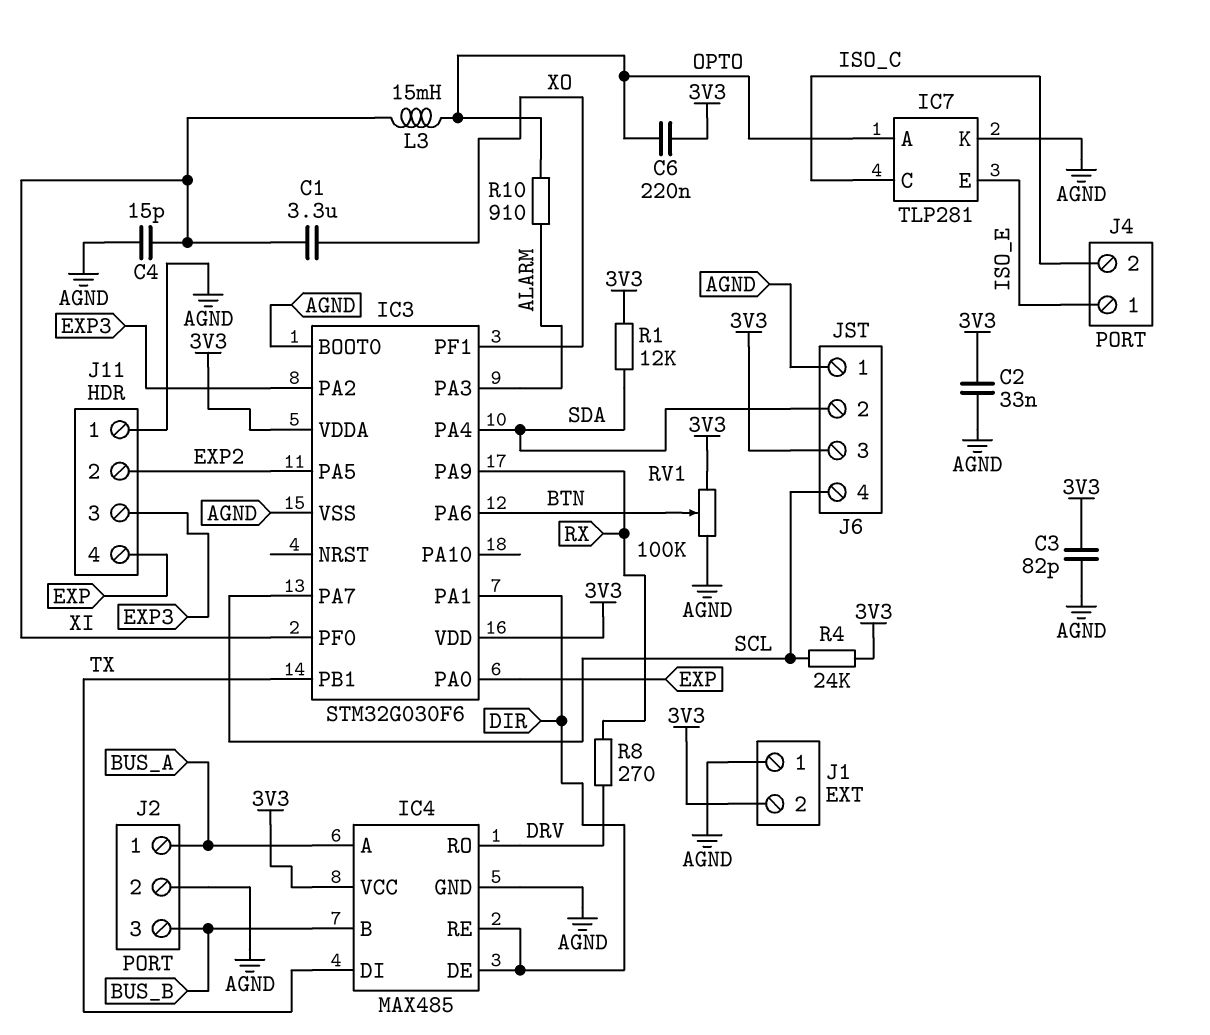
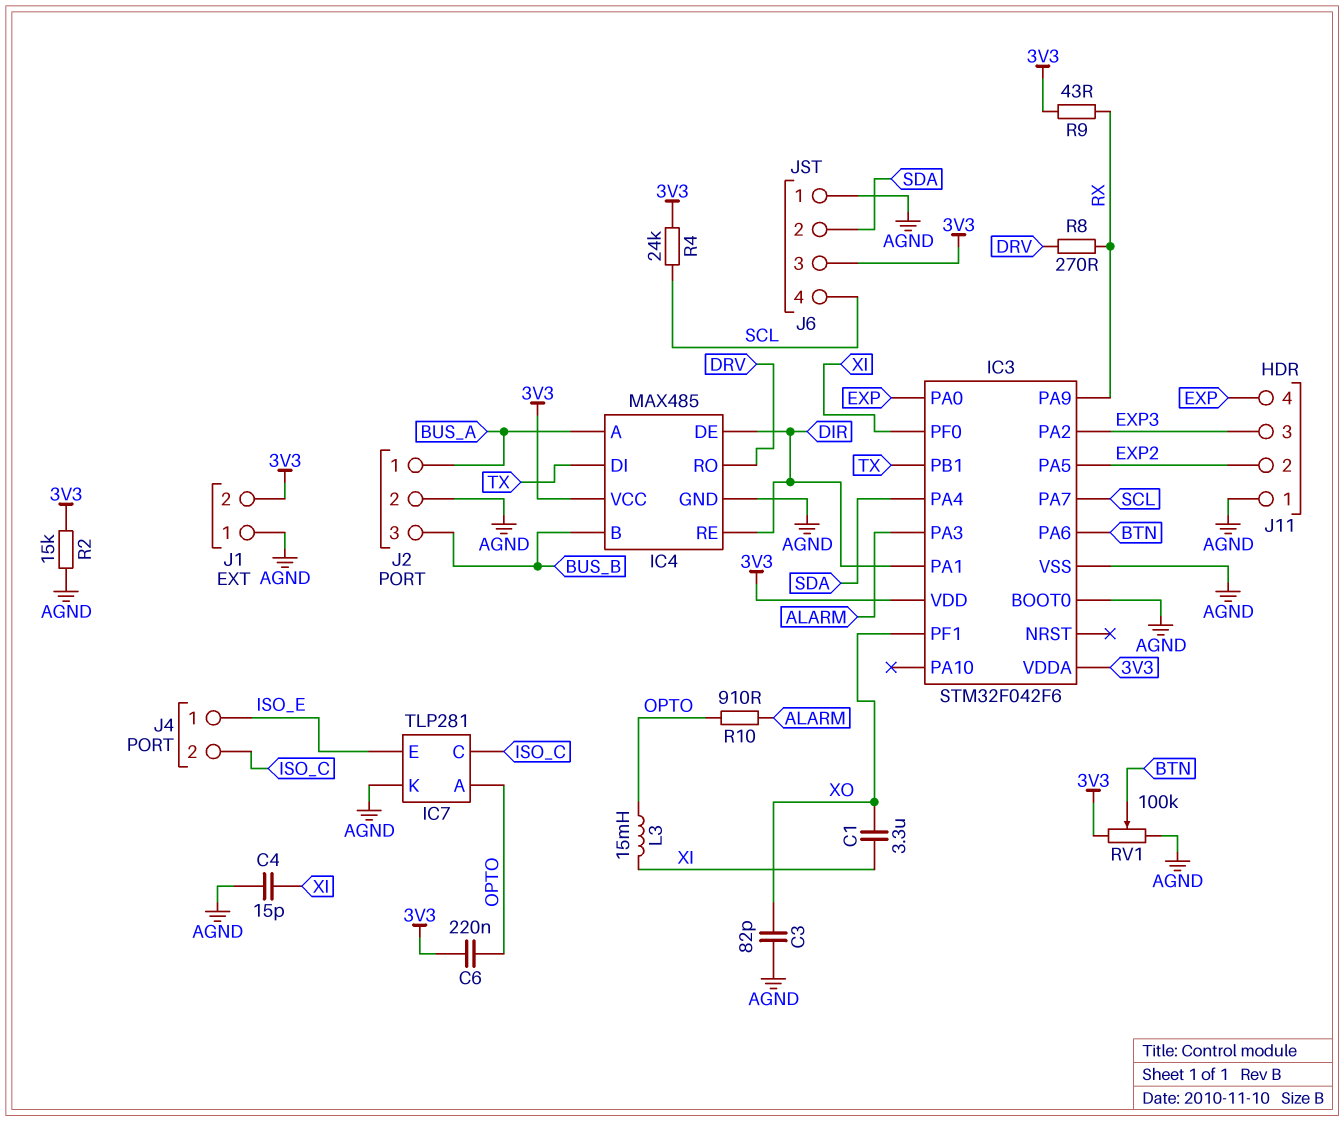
C2: 33nF (3V3, AGND) -> none
C3: 82pF (3V3, AGND) -> 82pF (AGND, XO)
IC3: STM32G030F6 -> STM32F042F6
R1: 12k (3V3, SDA) -> none
R2: none -> 15k (3V3, AGND)
R9: none -> 43 (3V3, RX)

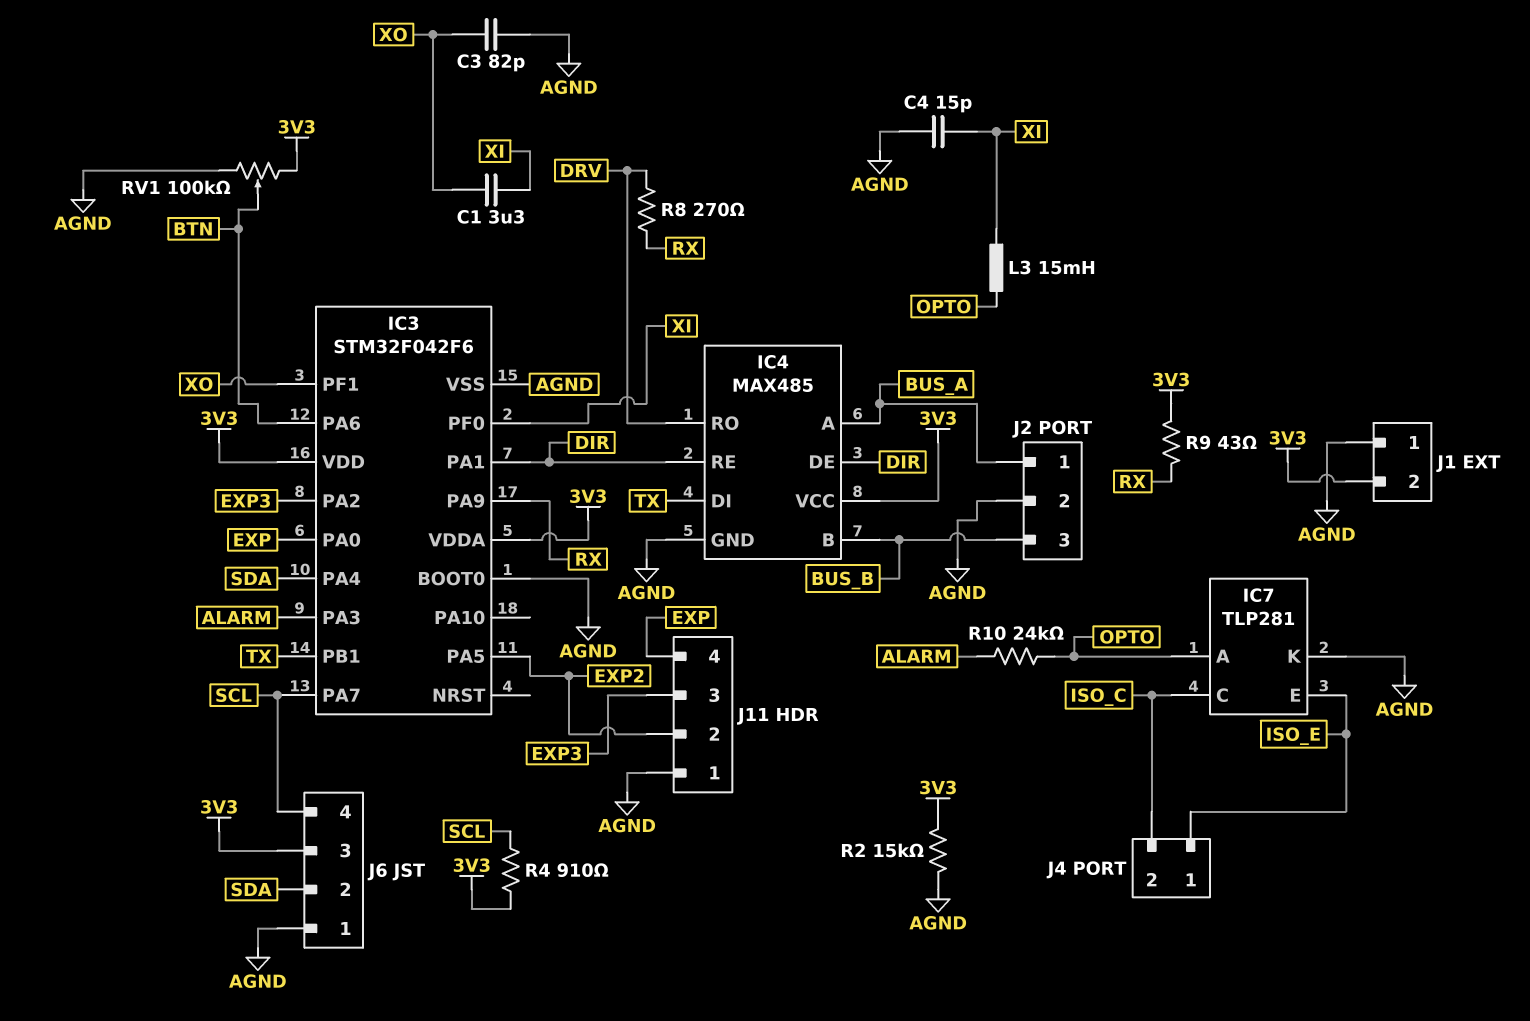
C6: 220nF (3V3, OPTO) -> none
R4: 24k (3V3, SCL) -> 910 (3V3, SCL)
R10: 910 (ALARM, OPTO) -> 24k (ALARM, OPTO)

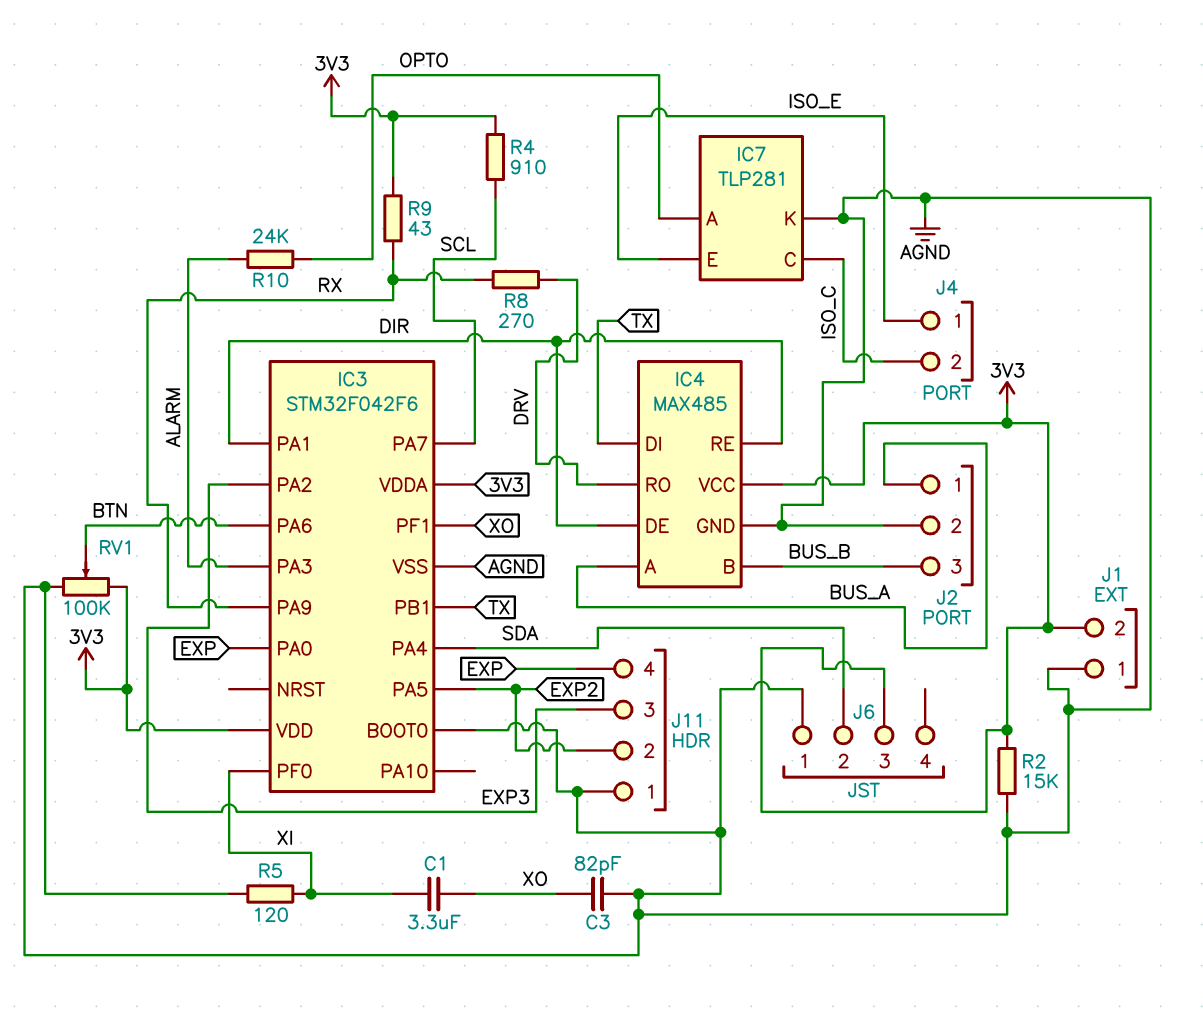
C4: 15pF (AGND, XI) -> none
J6 pin 4: SCL -> none
L3: 15mH (OPTO, XI) -> none
R5: none -> 120 (AGND, XI)

